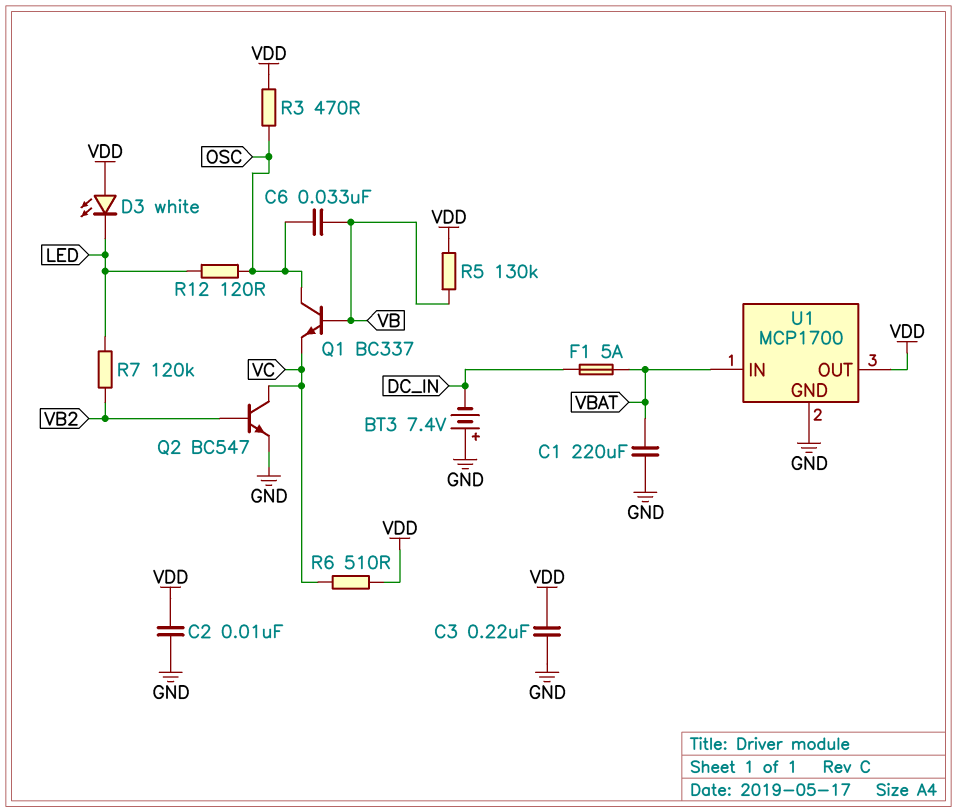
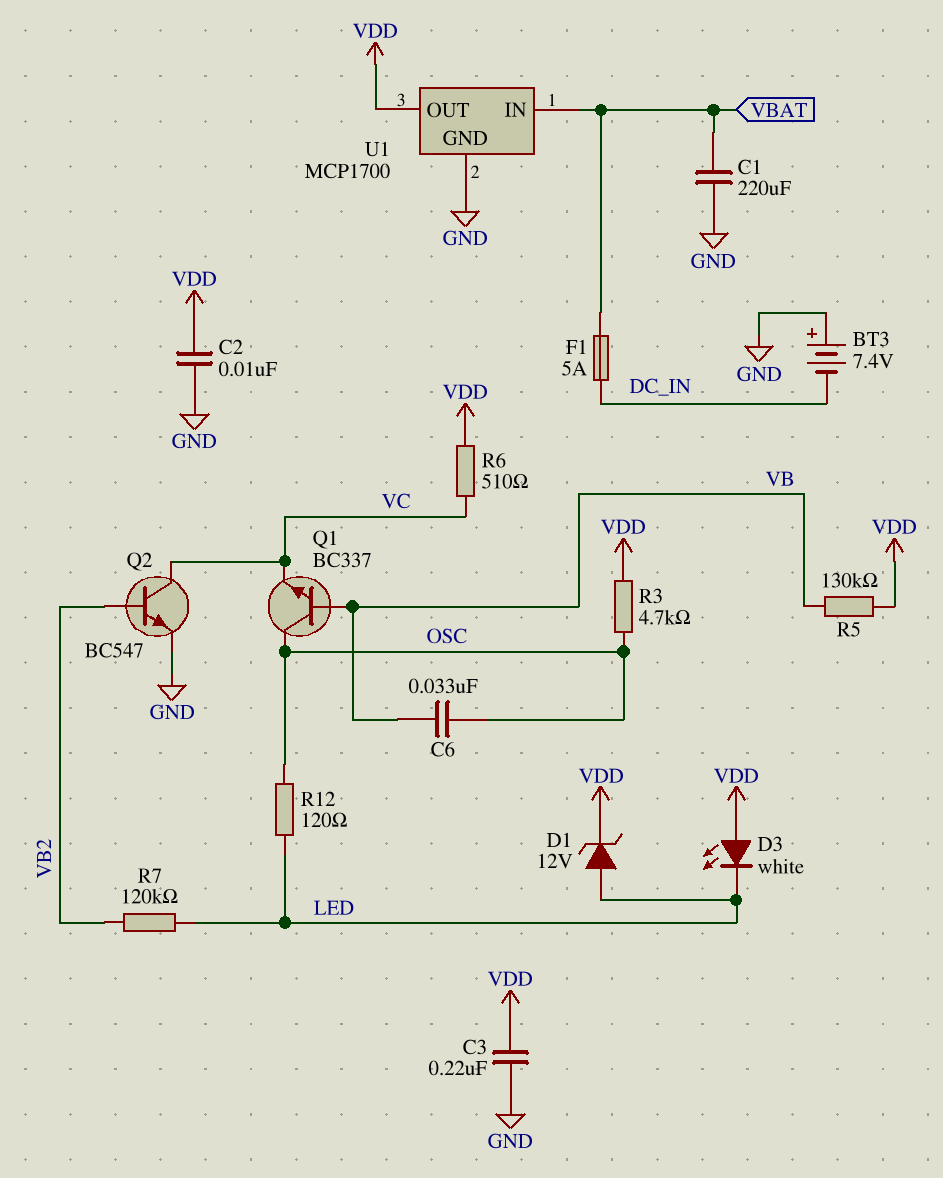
D1: none -> zener 12V (A LED, K VDD)
R3: 470 (OSC, VDD) -> 4.7k (OSC, VDD)

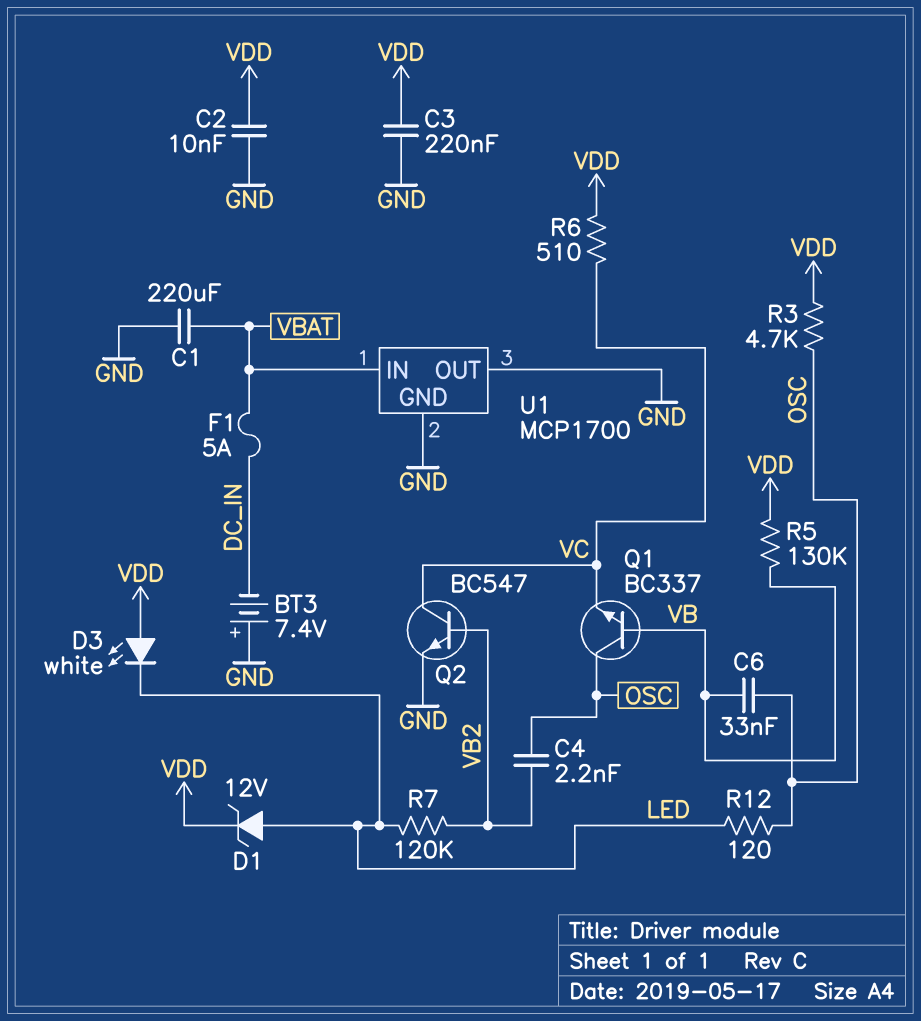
C4: none -> 2.2nF (OSC, VB2)
U1 pin OUT: VDD -> GND

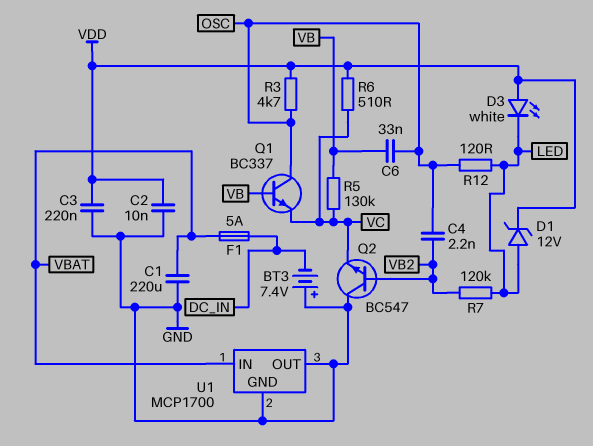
Q2: NPN BC547 (B VB2, C VC, E GND) -> NPN BC547 (B VB2, C GND, E VC)
R5: 130k (VB, VDD) -> 130k (VB, VC)

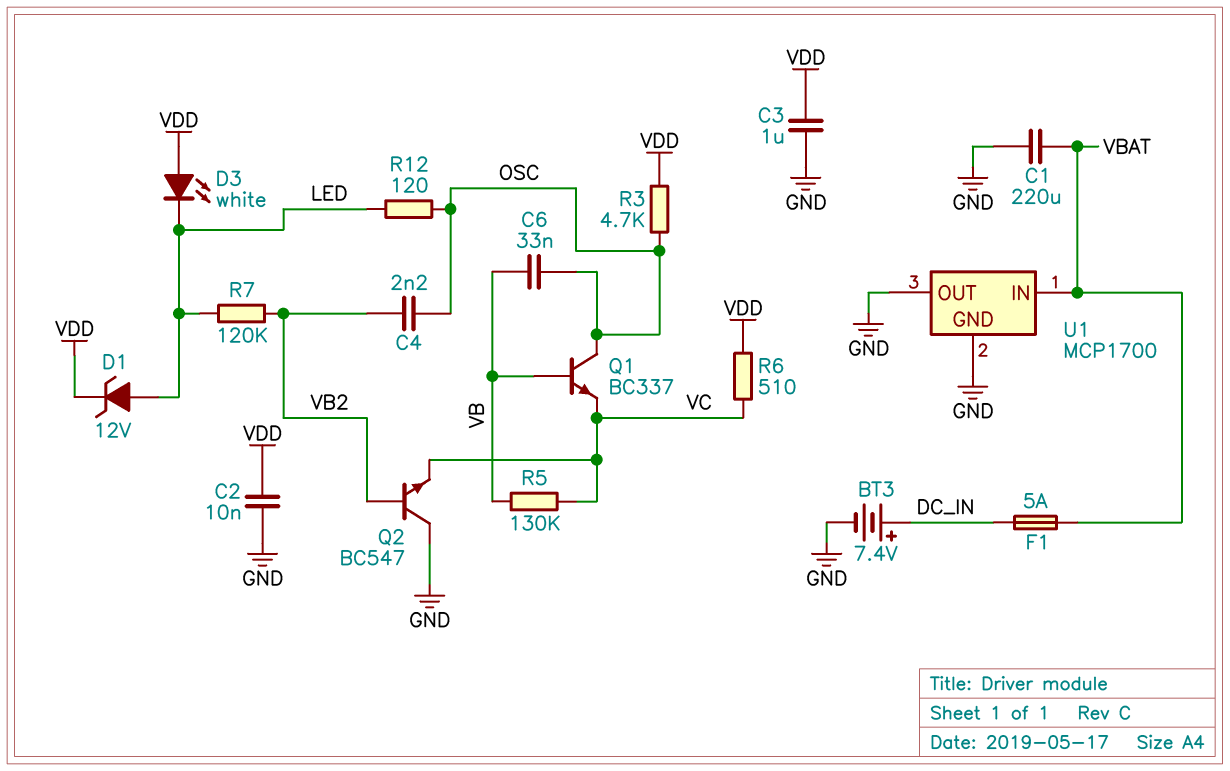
BT3: 7.4V (plus GND, minus DC_IN) -> 7.4V (plus DC_IN, minus GND)
C3: 220nF (GND, VDD) -> 1uF (GND, VDD)

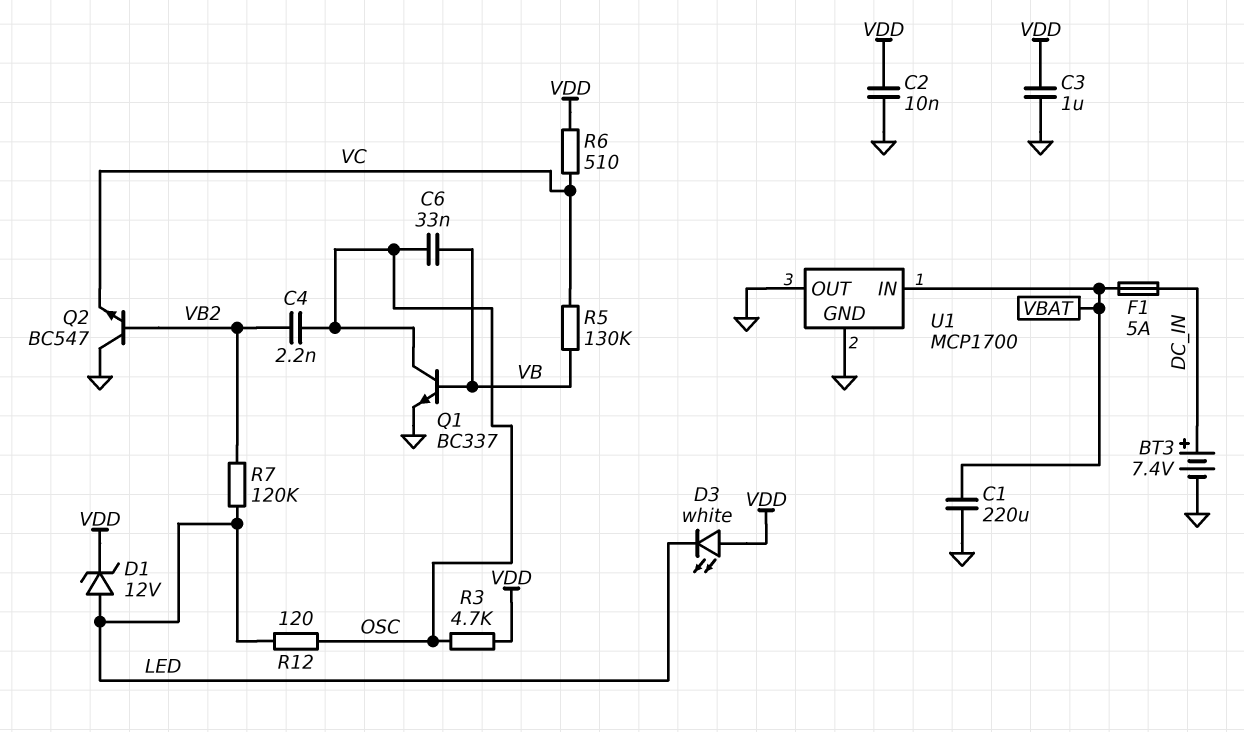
Q1: NPN BC337 (B VB, C OSC, E VC) -> NPN BC337 (B VB, C OSC, E GND)

